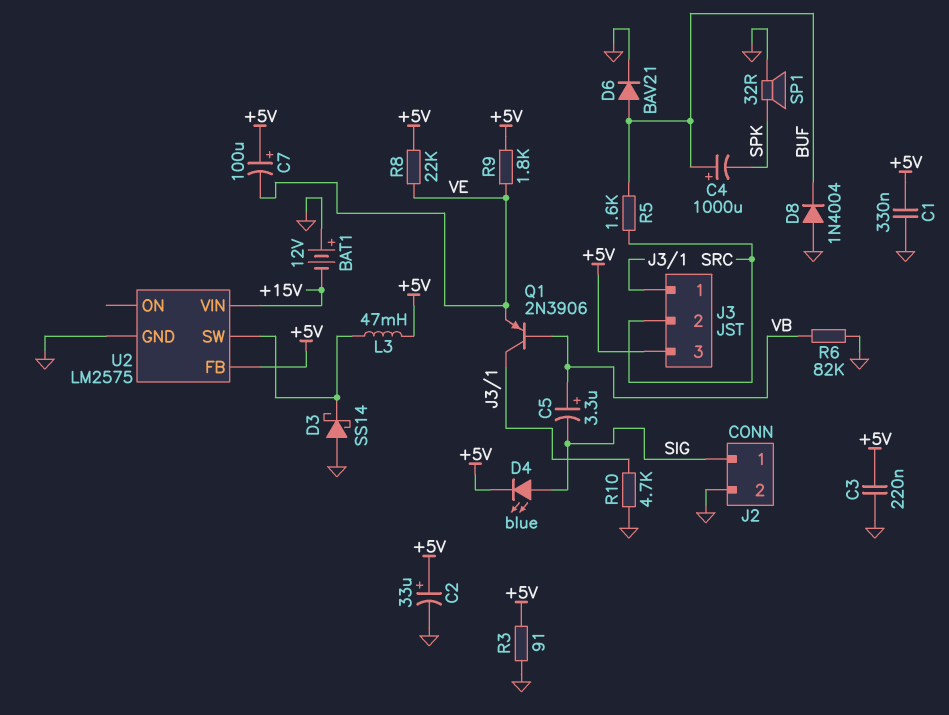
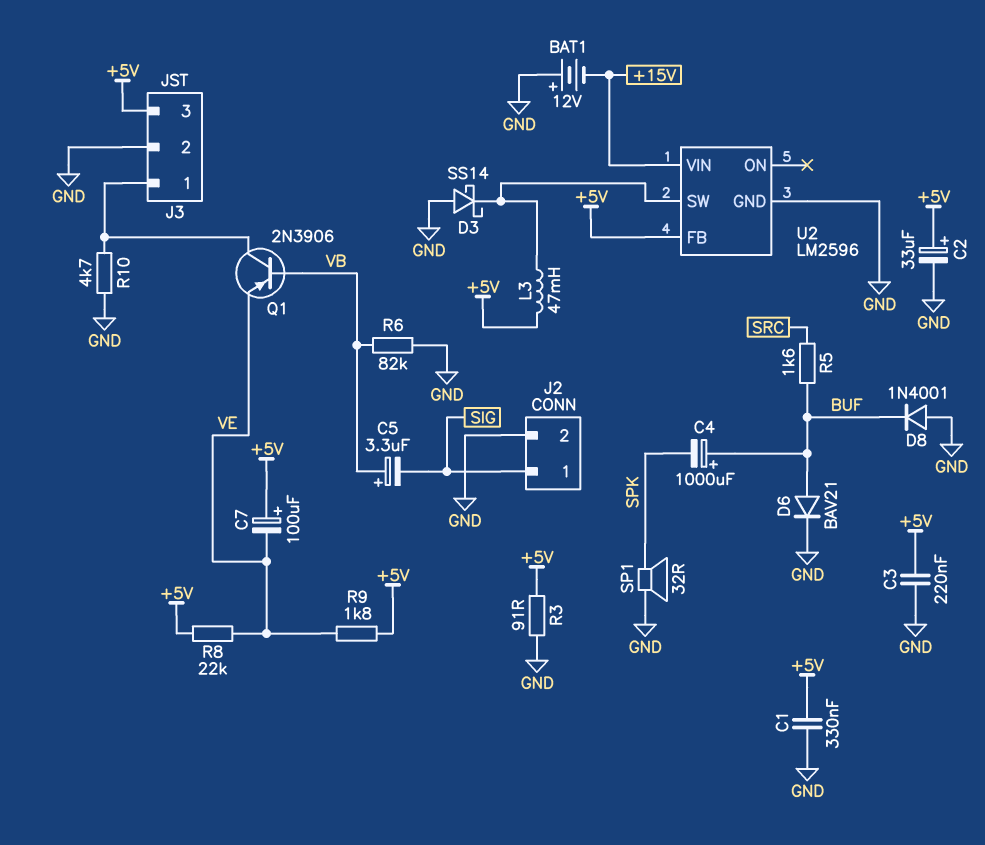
D4: LED blue (A SIG, K +5V) -> none
D8: diode 1N4004 (A GND, K BUF) -> diode 1N4001 (A GND, K BUF)
J3 pin 2: SRC -> GND
U2: LM2575 -> LM2596

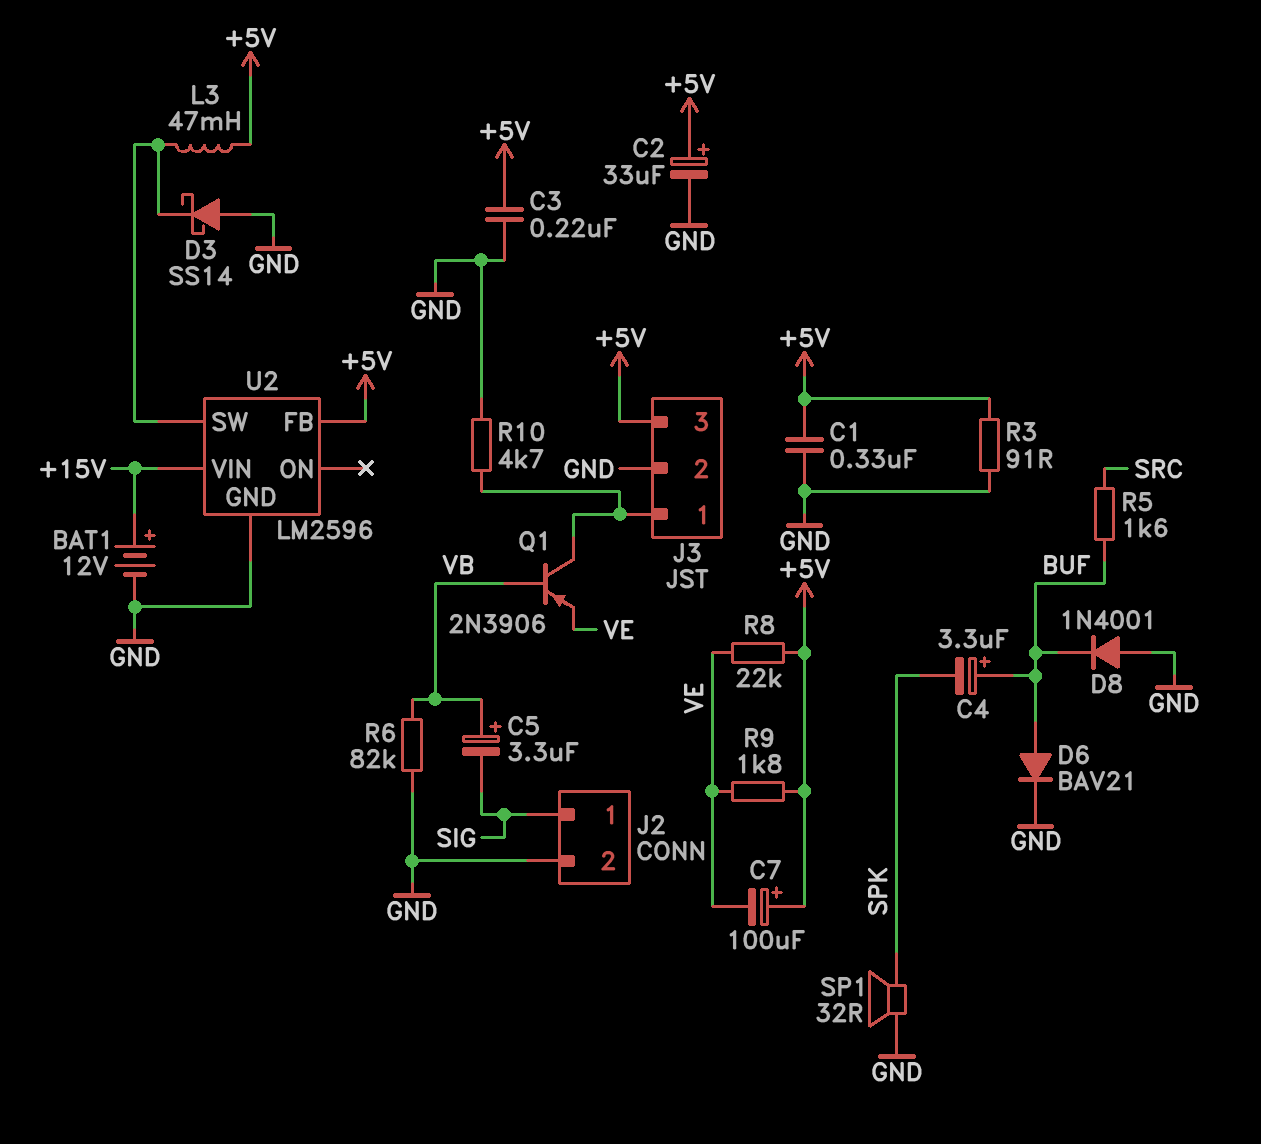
BAT1: 12V (plus GND, minus +15V) -> 12V (plus +15V, minus GND)
C4: 1000uF (plus BUF, minus SPK) -> 3.3uF (plus BUF, minus SPK)

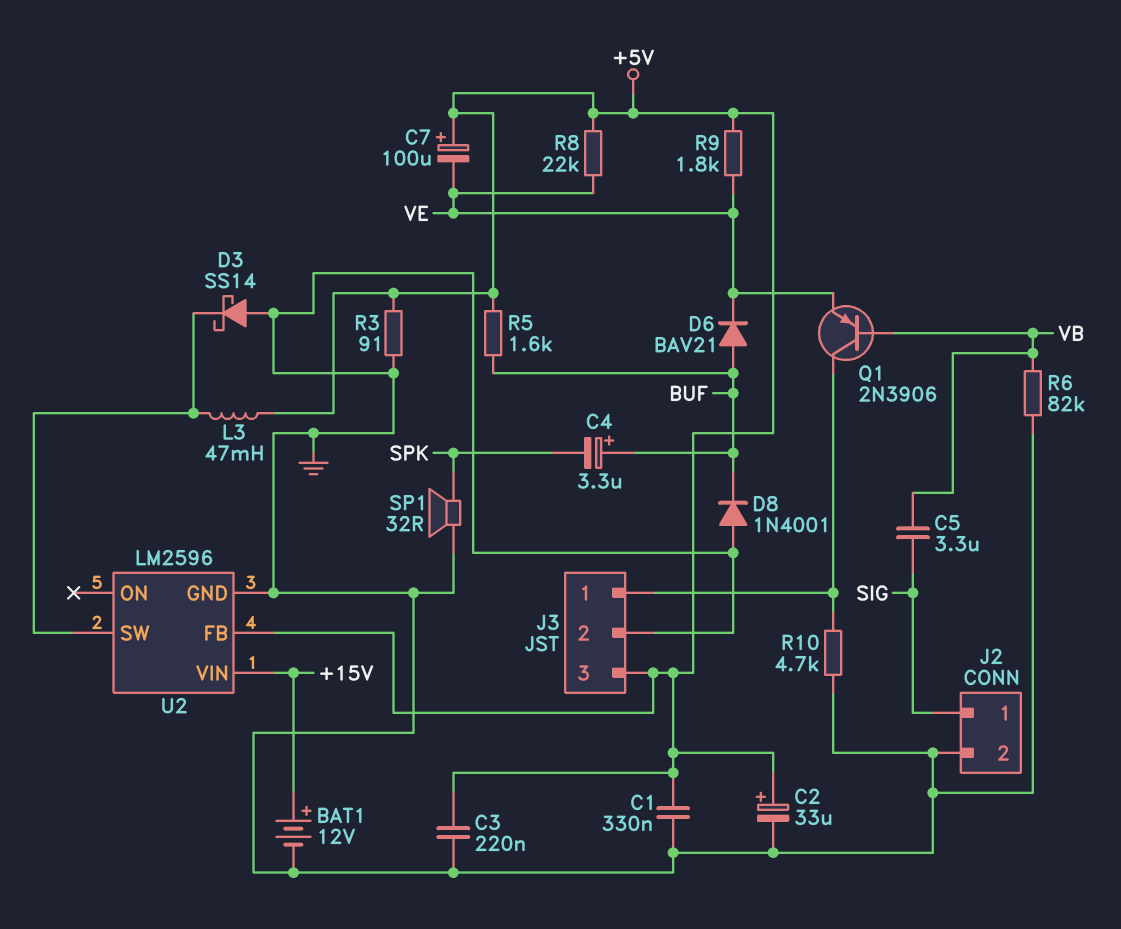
C5: 3.3uF (plus VB, minus SIG) -> 3.3uF (SIG, VB)
D6: diode BAV21 (A BUF, K GND) -> diode BAV21 (A BUF, K VE)
R5: 1.6k (BUF, SRC) -> 1.6k (+5V, BUF)

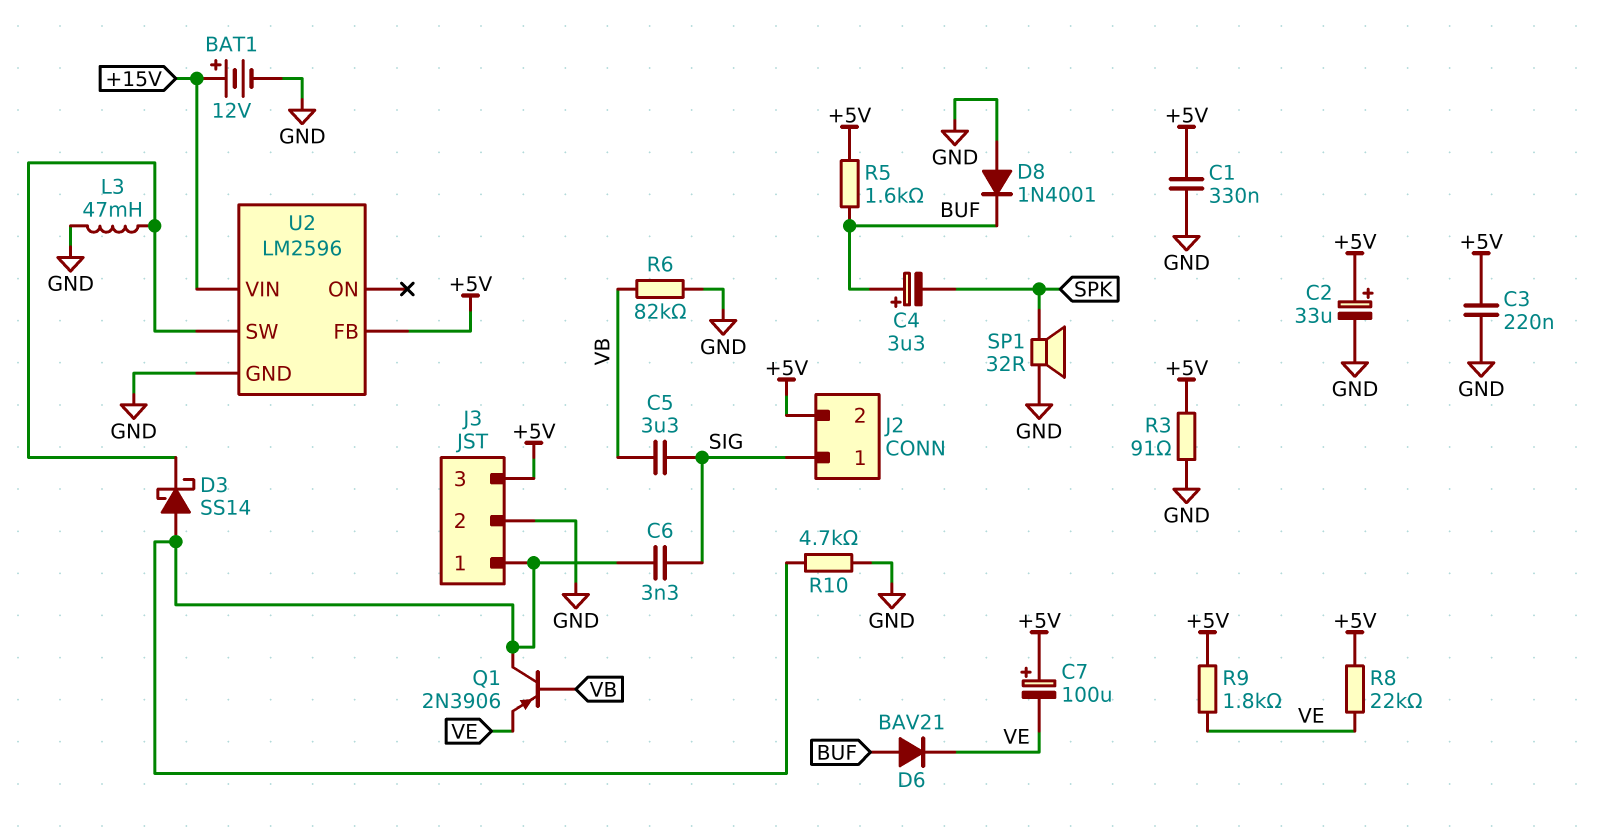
C6: none -> 3.3nF (J3/1, SIG)
D3: schottky SS14 (A GND, K U2/SW) -> schottky SS14 (A J3/1, K U2/SW)
J2 pin 2: GND -> +5V
L3: 47mH (+5V, U2/SW) -> 47mH (GND, U2/SW)

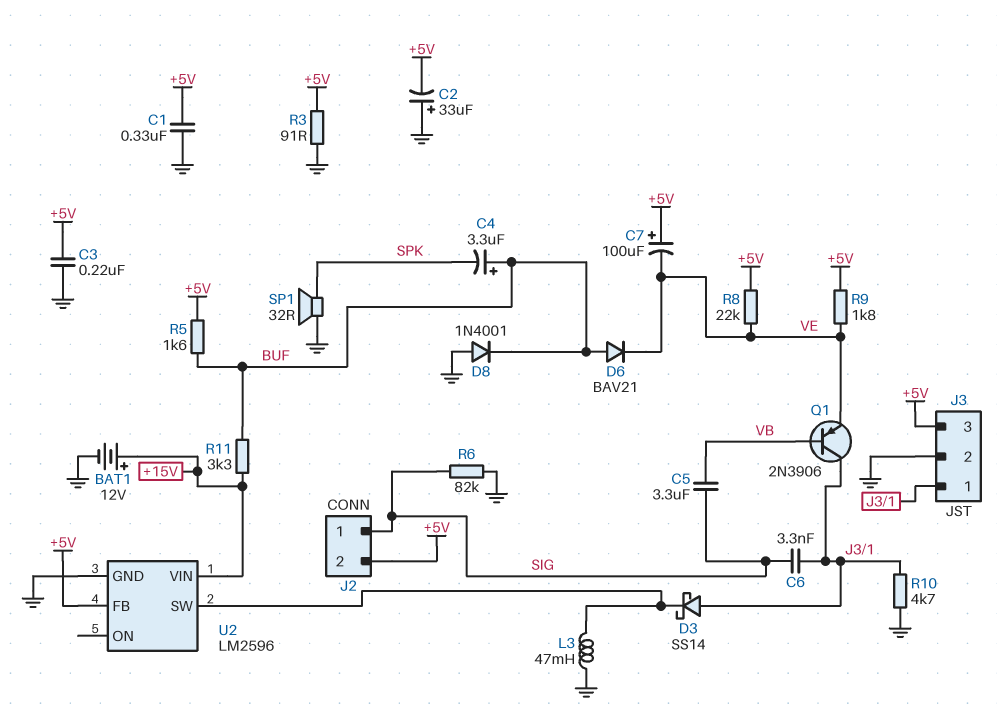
C2: 33uF (plus +5V, minus GND) -> 33uF (plus GND, minus +5V)
R6: 82k (GND, VB) -> 82k (GND, SIG)
R11: none -> 3.3k (+15V, BUF)

